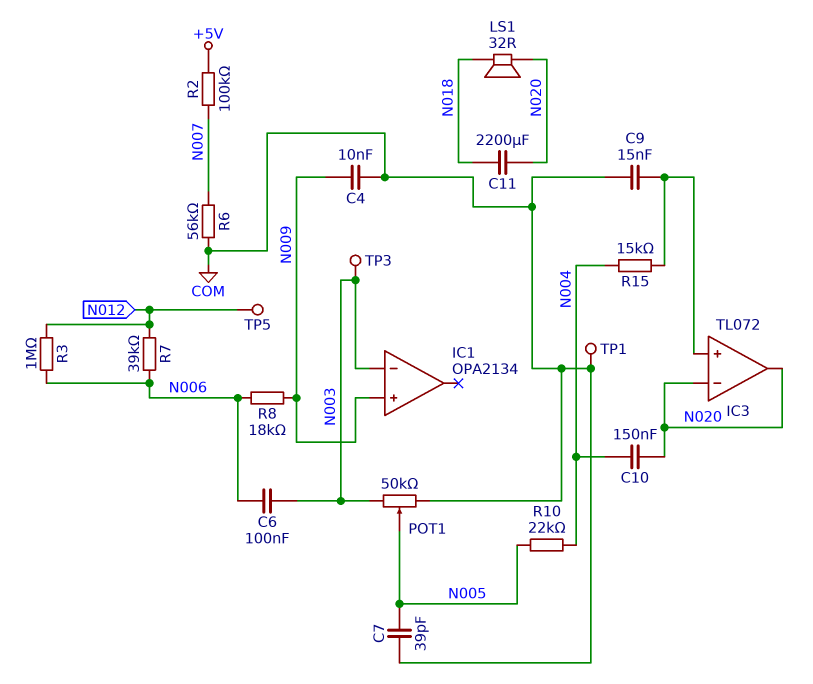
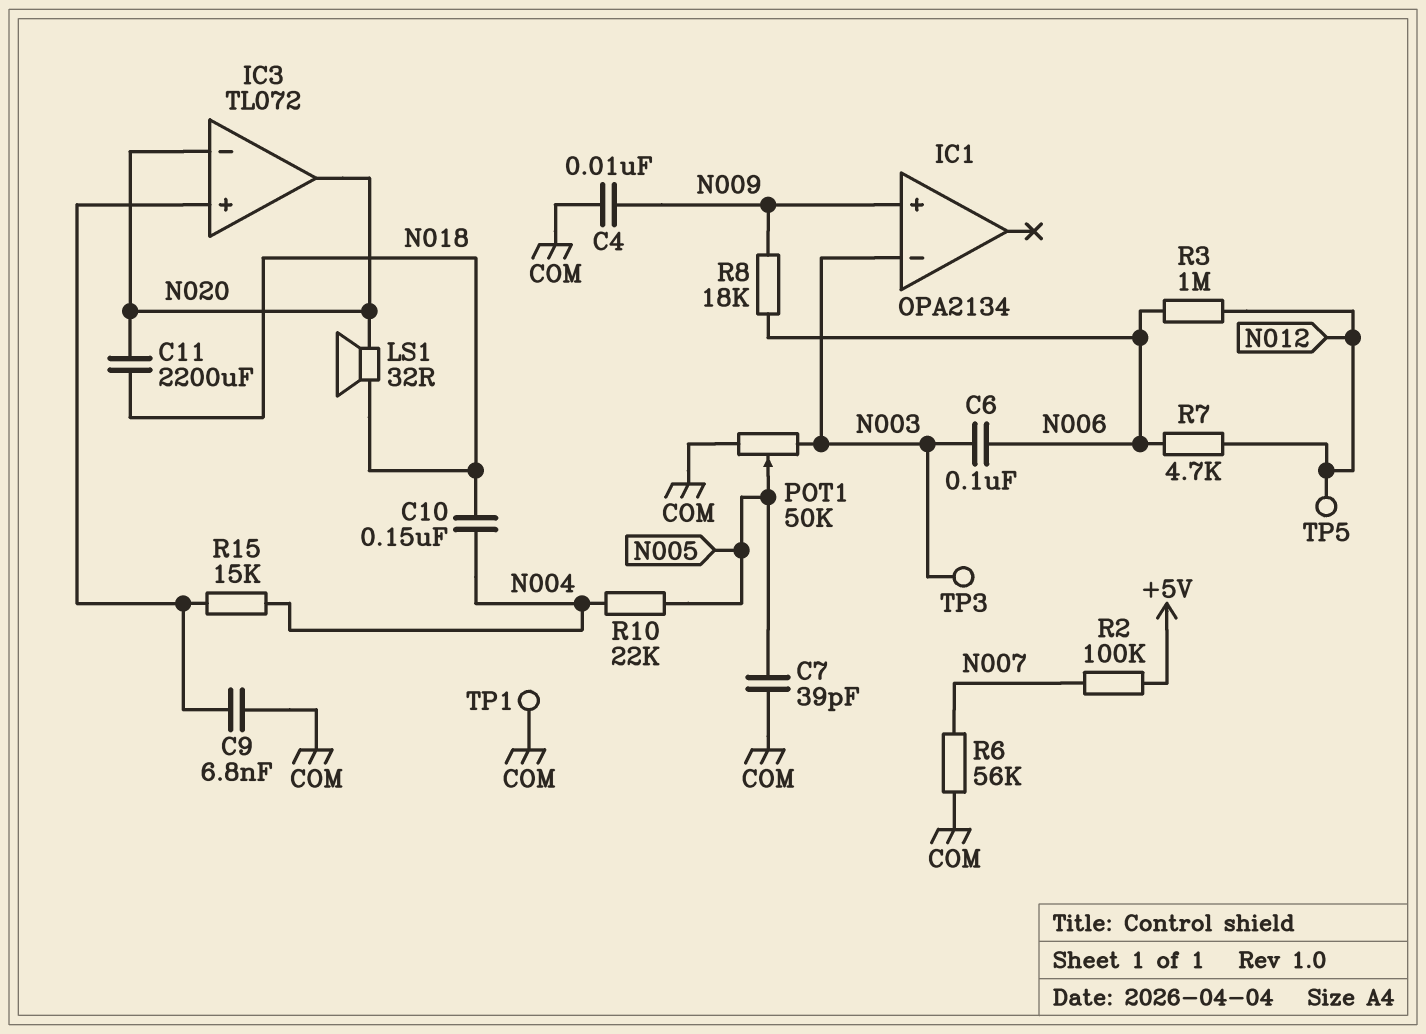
C9: 15nF (COM, IC3/in+) -> 6.8nF (COM, IC3/in+)
C10: 150nF (N004, N020) -> 150nF (N004, N018)
R7: 39k (N006, N012) -> 4.7k (N006, N012)

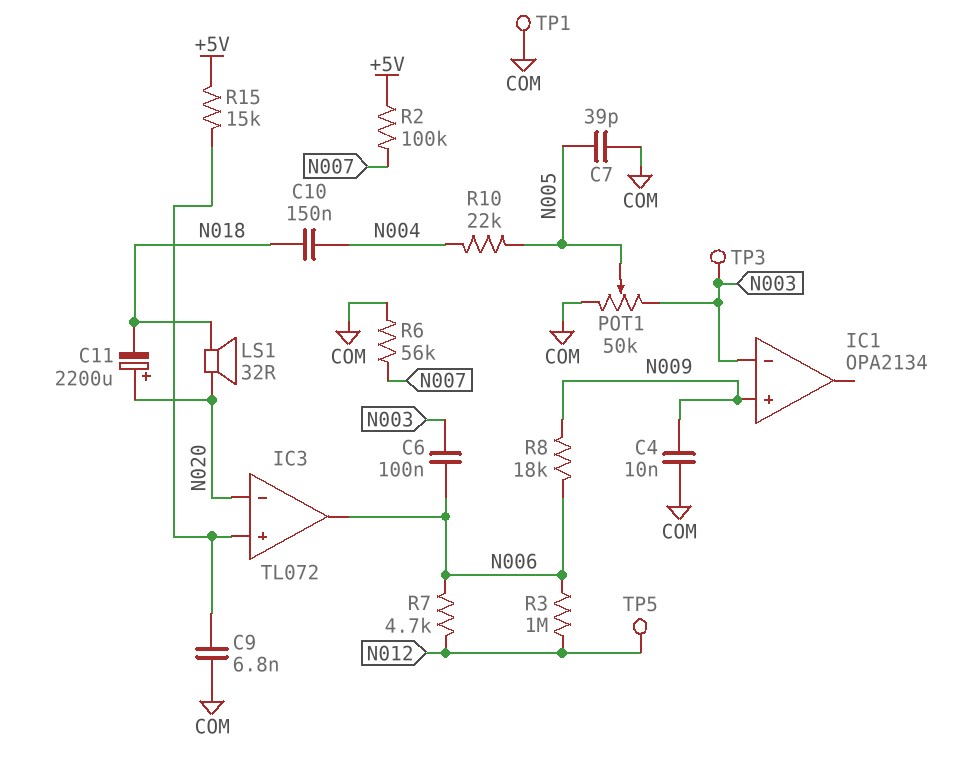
C11: 2200uF (N018, N020) -> 2200uF (plus N020, minus N018)
IC3 pin out: N020 -> N006
R15: 15k (IC3/in+, N004) -> 15k (+5V, IC3/in+)

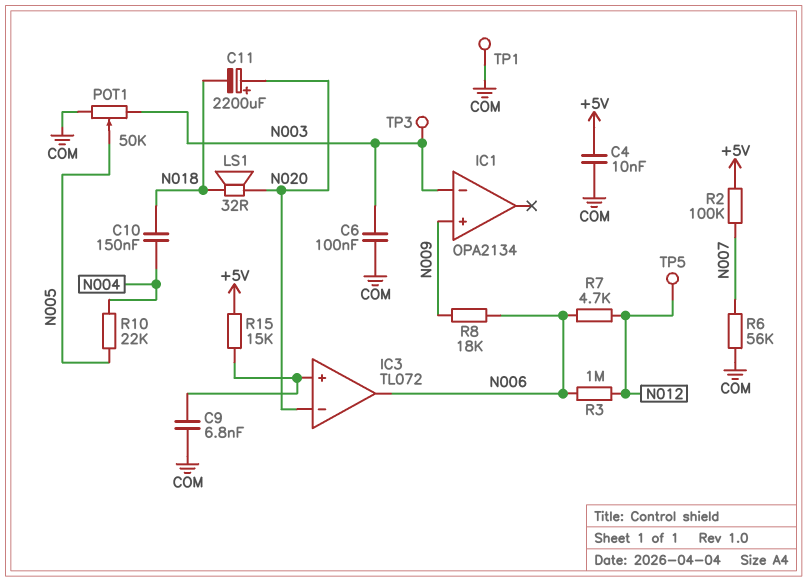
C4: 10nF (COM, N009) -> 10nF (+5V, COM)
C6: 100nF (N003, N006) -> 100nF (COM, N003)
C7: 39pF (COM, N005) -> none

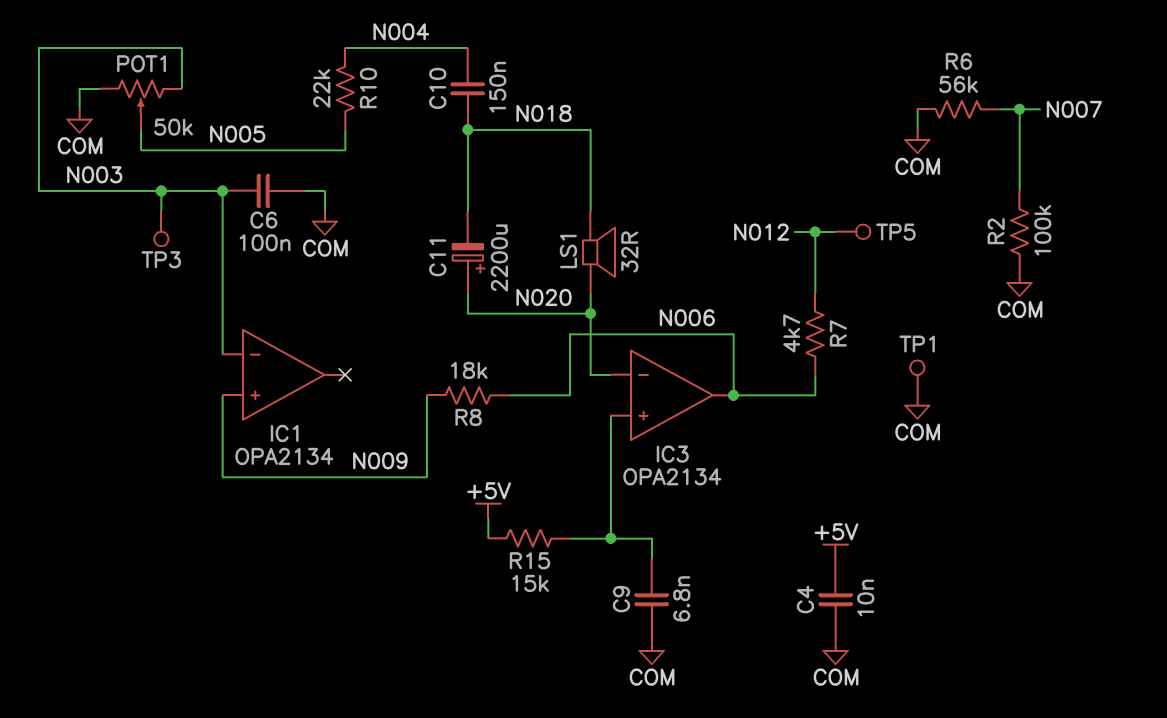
IC3: TL072 -> OPA2134
R2: 100k (+5V, N007) -> 100k (COM, N007)
R3: 1M (N006, N012) -> none

